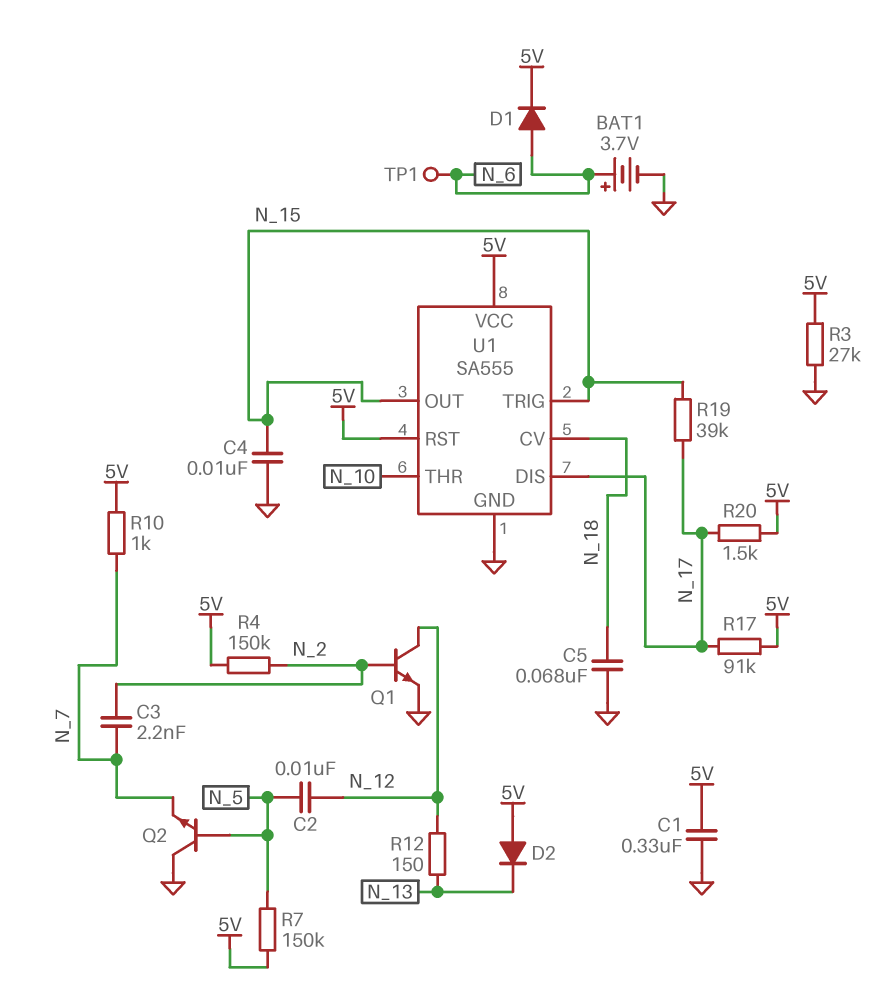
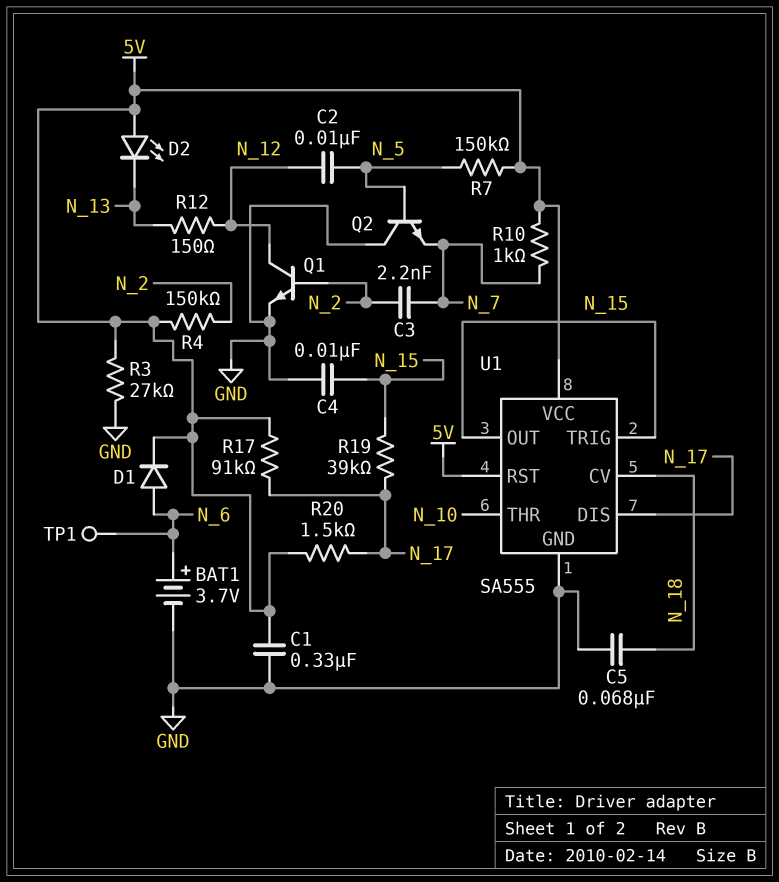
D2: diode (A 5V, K N_13) -> LED (A 5V, K N_13)

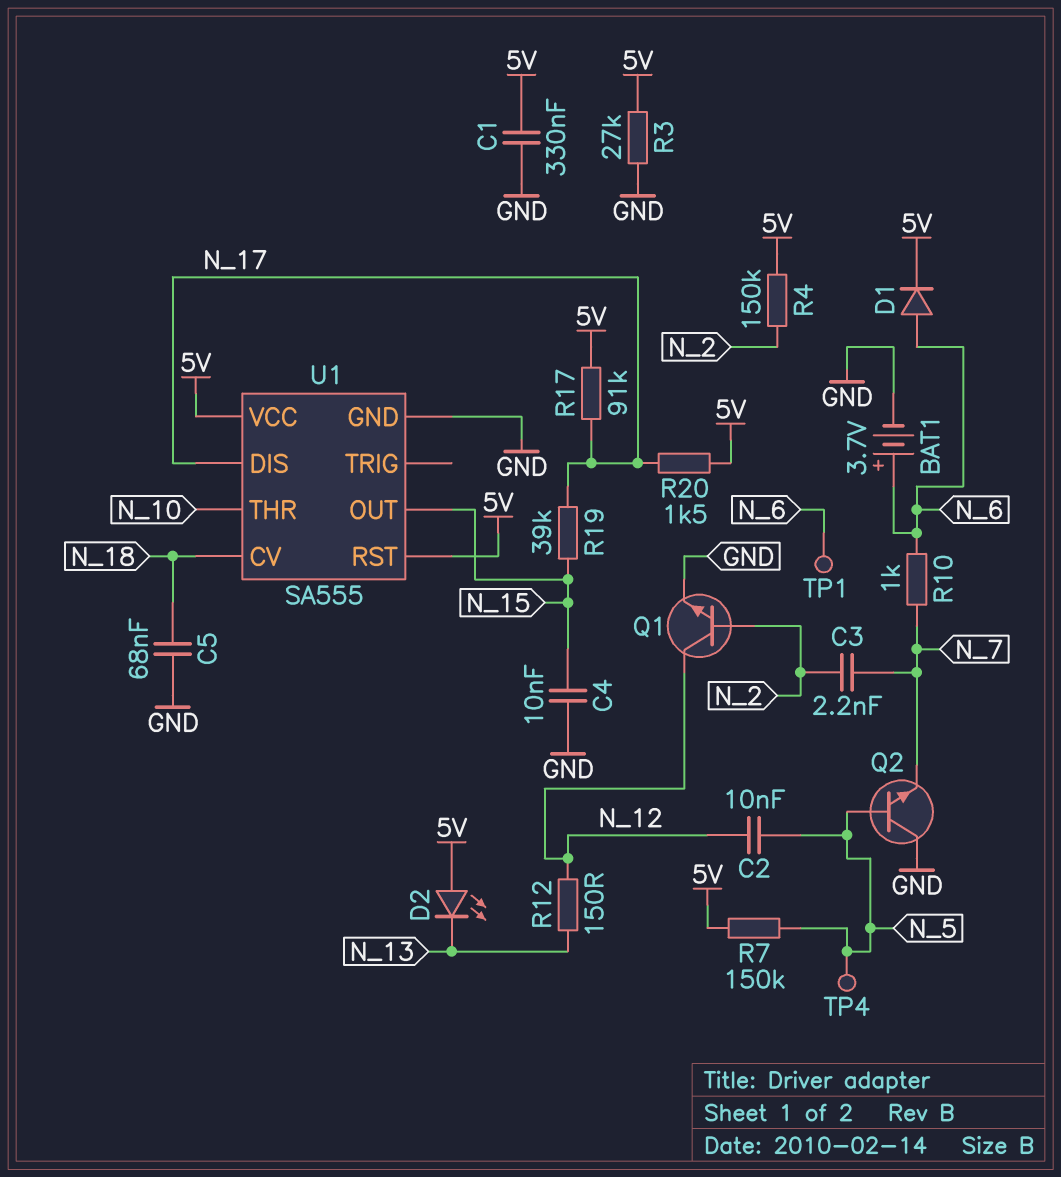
R10: 1k (5V, N_7) -> 1k (N_6, N_7)
TP4: none -> test point (N_5)
U1 pin TRIG: N_15 -> none

